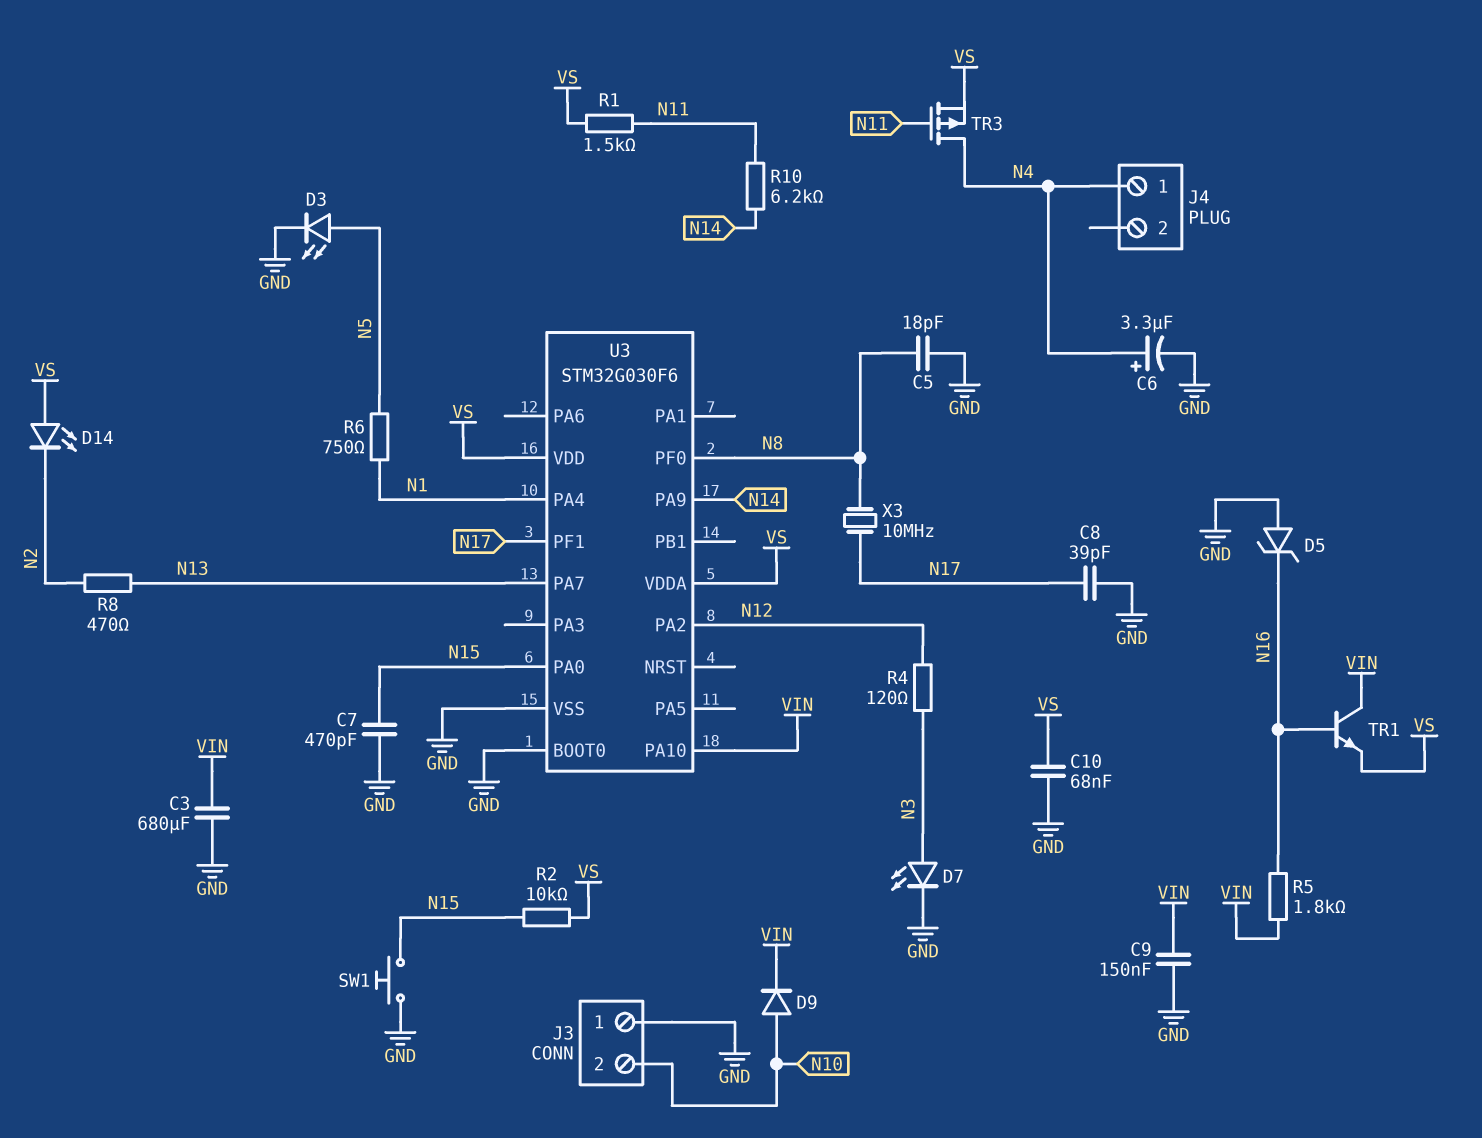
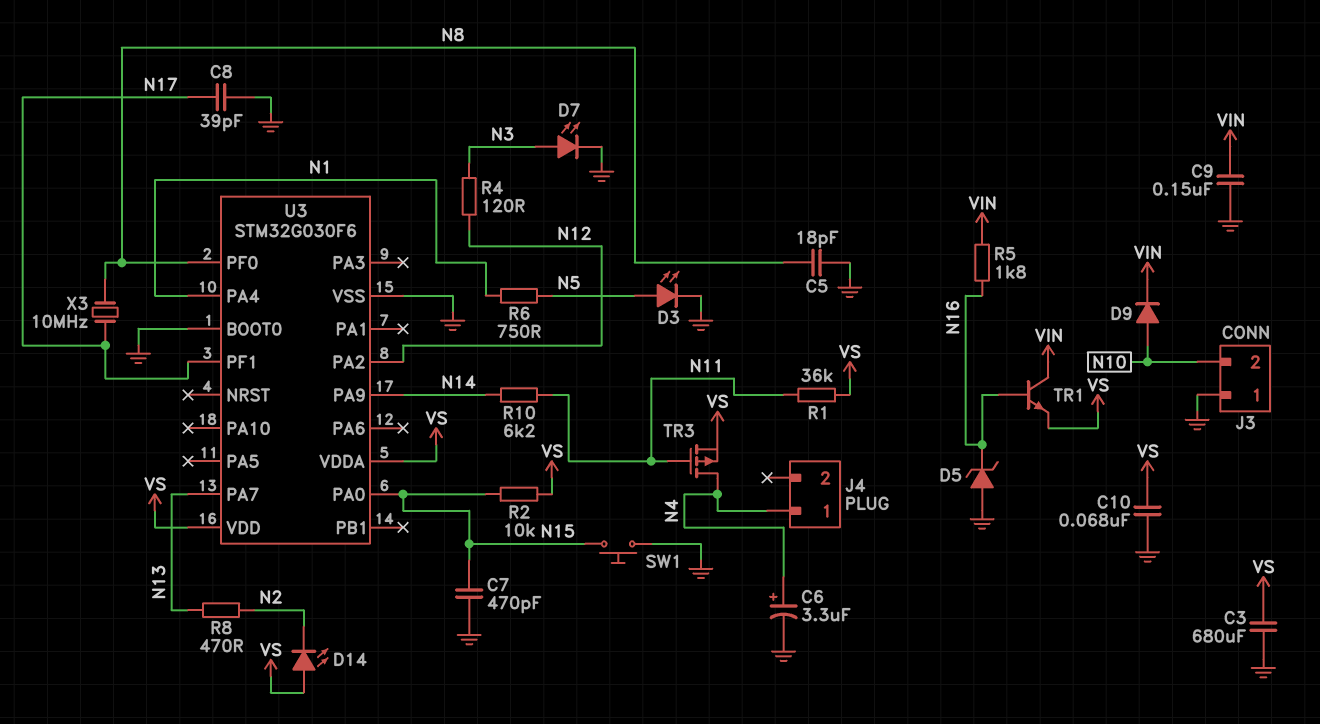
C3: 680uF (GND, VIN) -> 680uF (GND, VS)
R1: 1.5k (N11, VS) -> 36k (N11, VS)
U3 pin PA10: VIN -> none

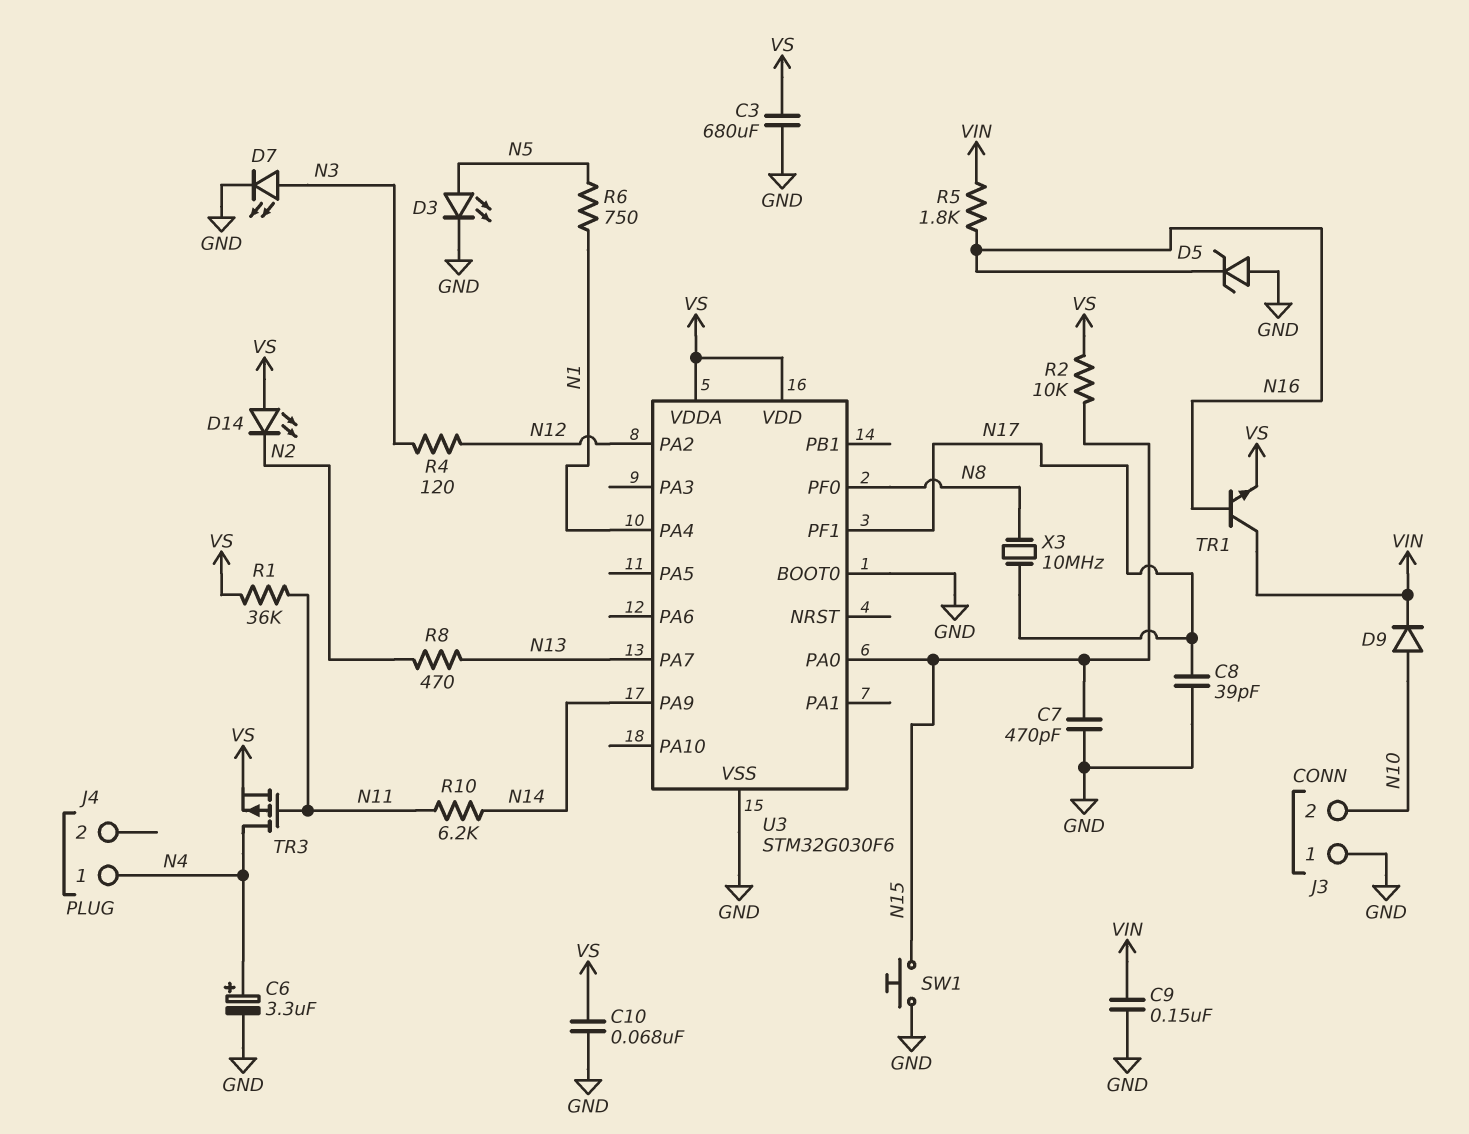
C5: 18pF (GND, N8) -> none

